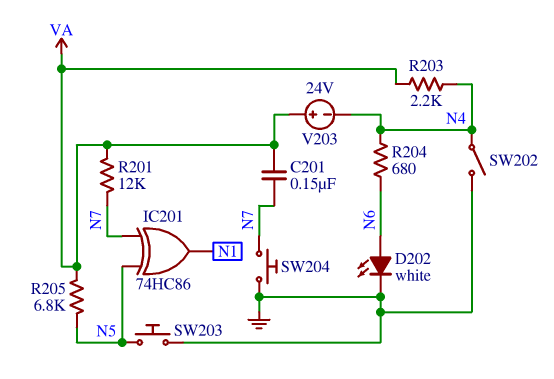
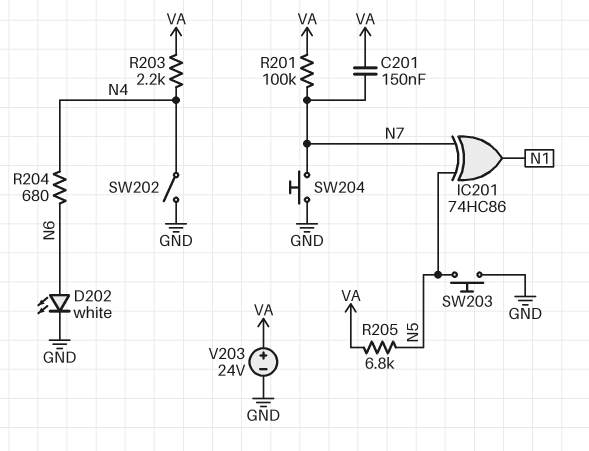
R201: 12k (N7, VA) -> 100k (N7, VA)
V203: 24V (plus VA, minus N4) -> 24V (plus VA, minus GND)

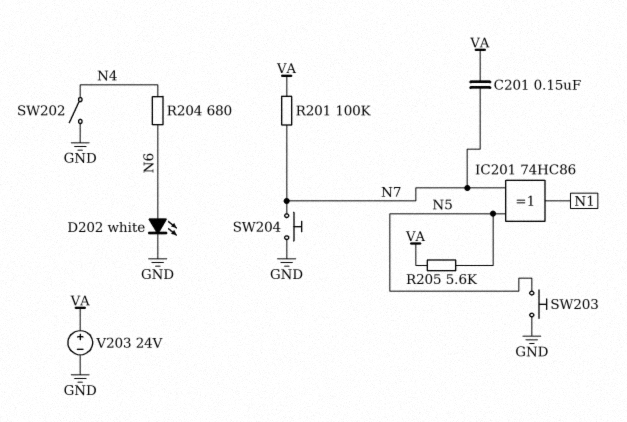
R203: 2.2k (N4, VA) -> none
R205: 6.8k (N5, VA) -> 5.6k (N5, VA)

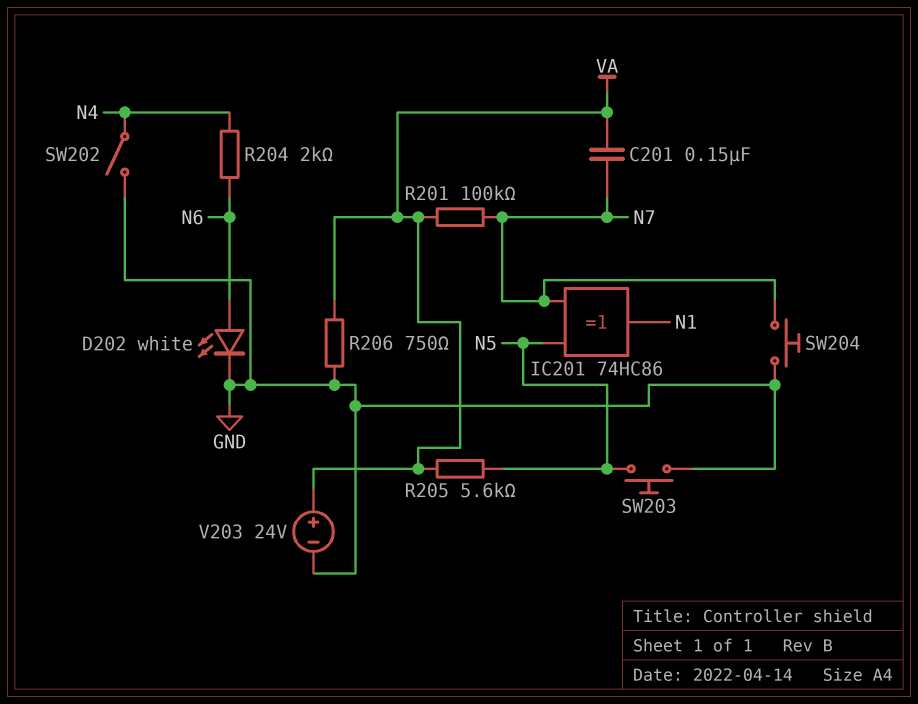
R204: 680 (N4, N6) -> 2k (N4, N6)
R206: none -> 750 (GND, VA)

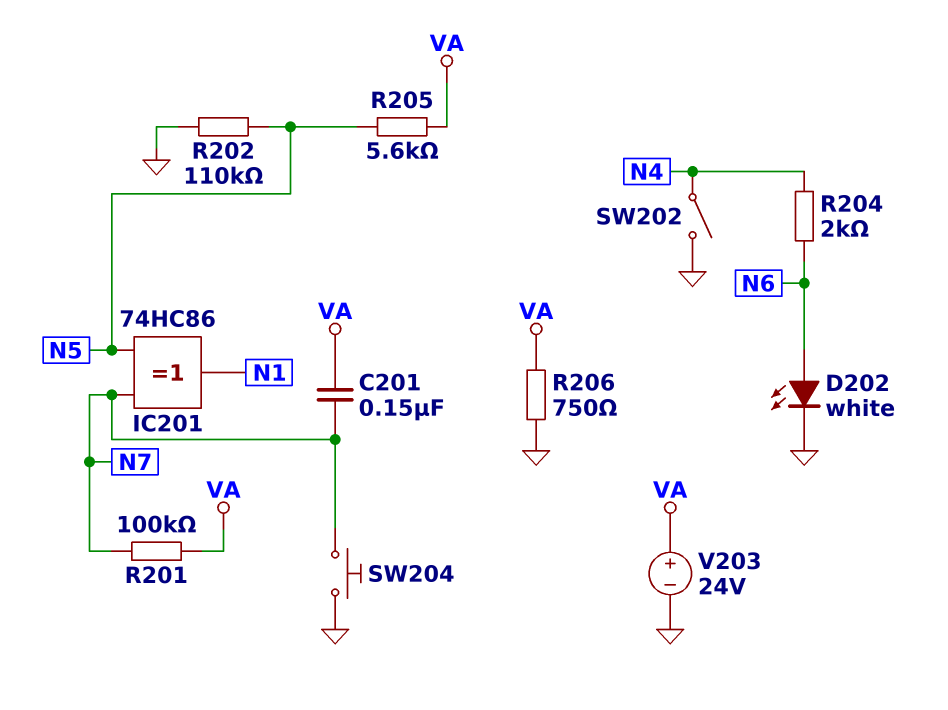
R202: none -> 110k (GND, N5)
SW203: button (GND, N5) -> none

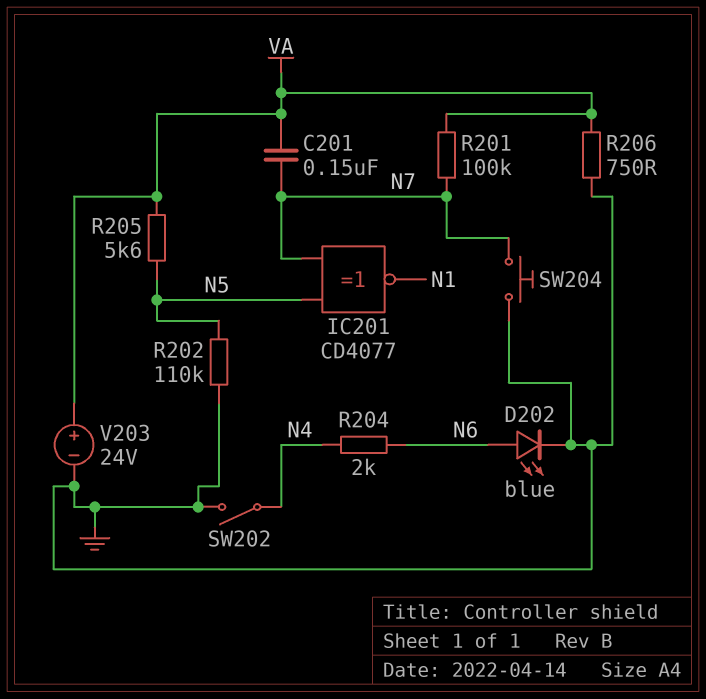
D202: LED white (A N6, K GND) -> LED blue (A N6, K GND)
IC201: XOR 74HC86 (in N5, in N7, out N1) -> XNOR CD4077 (in N5, in N7, out N1)

